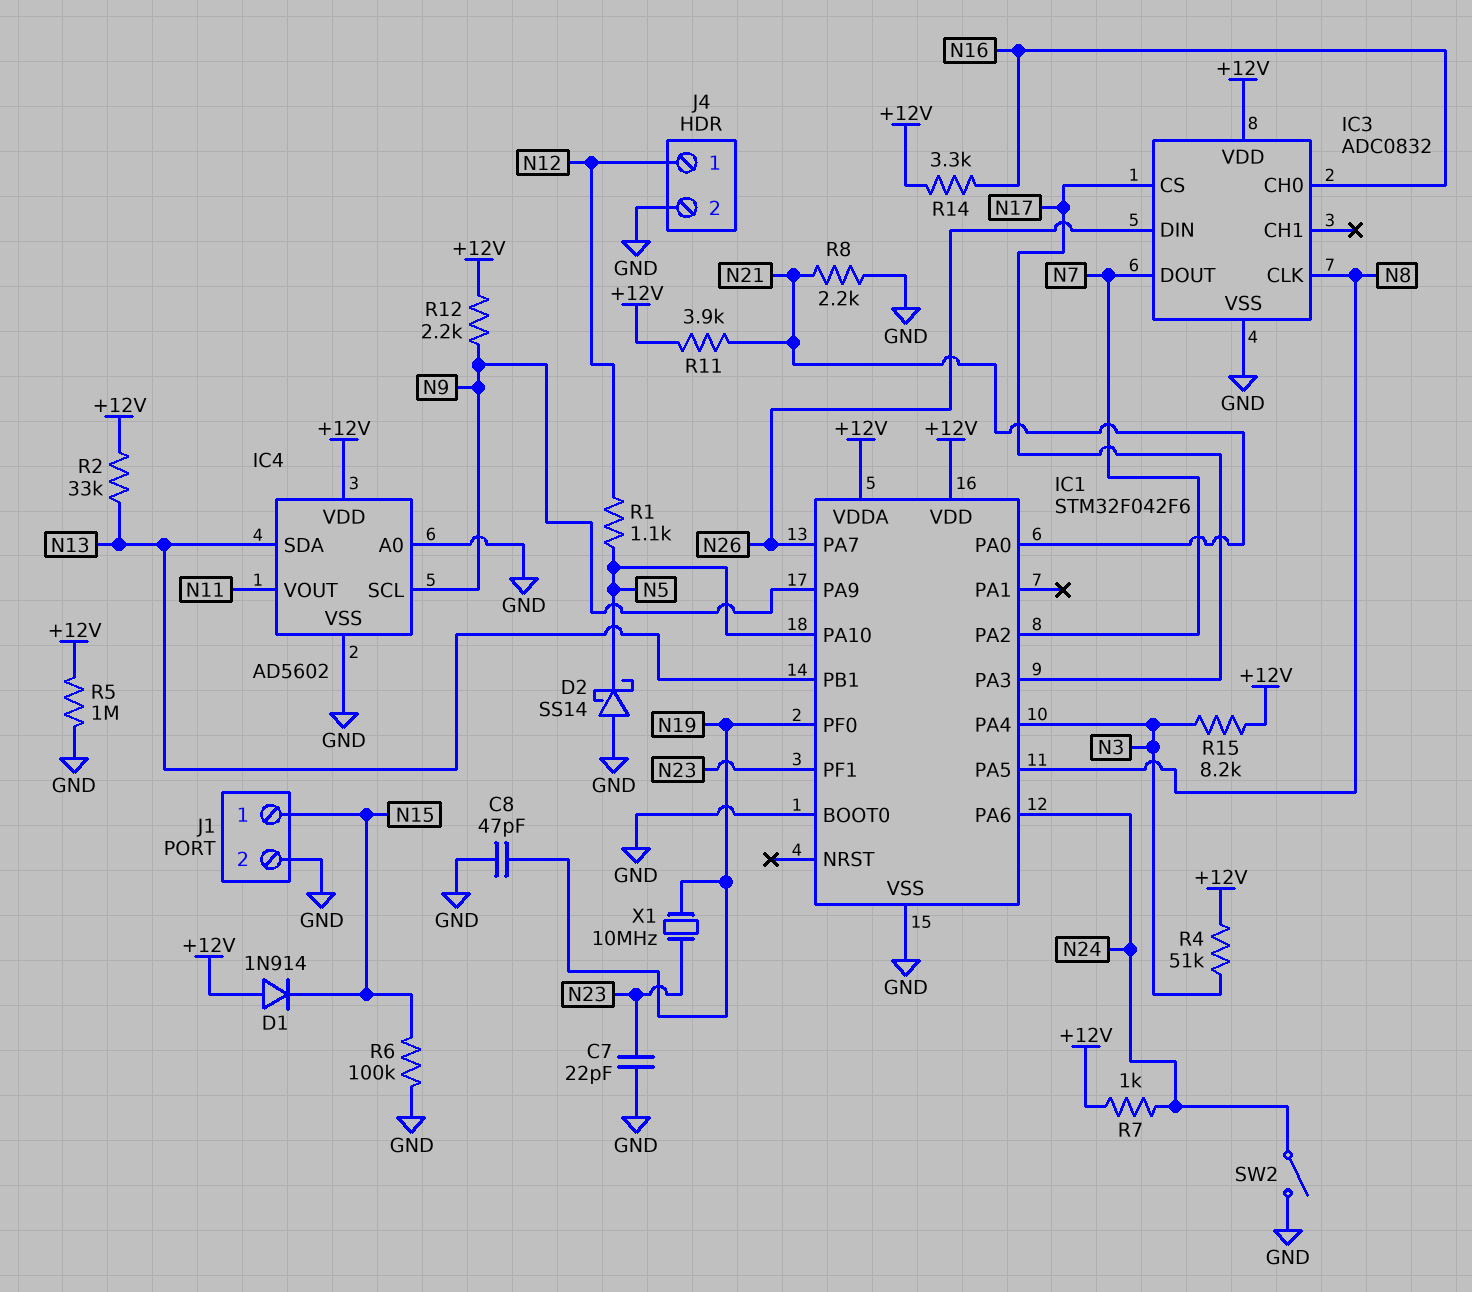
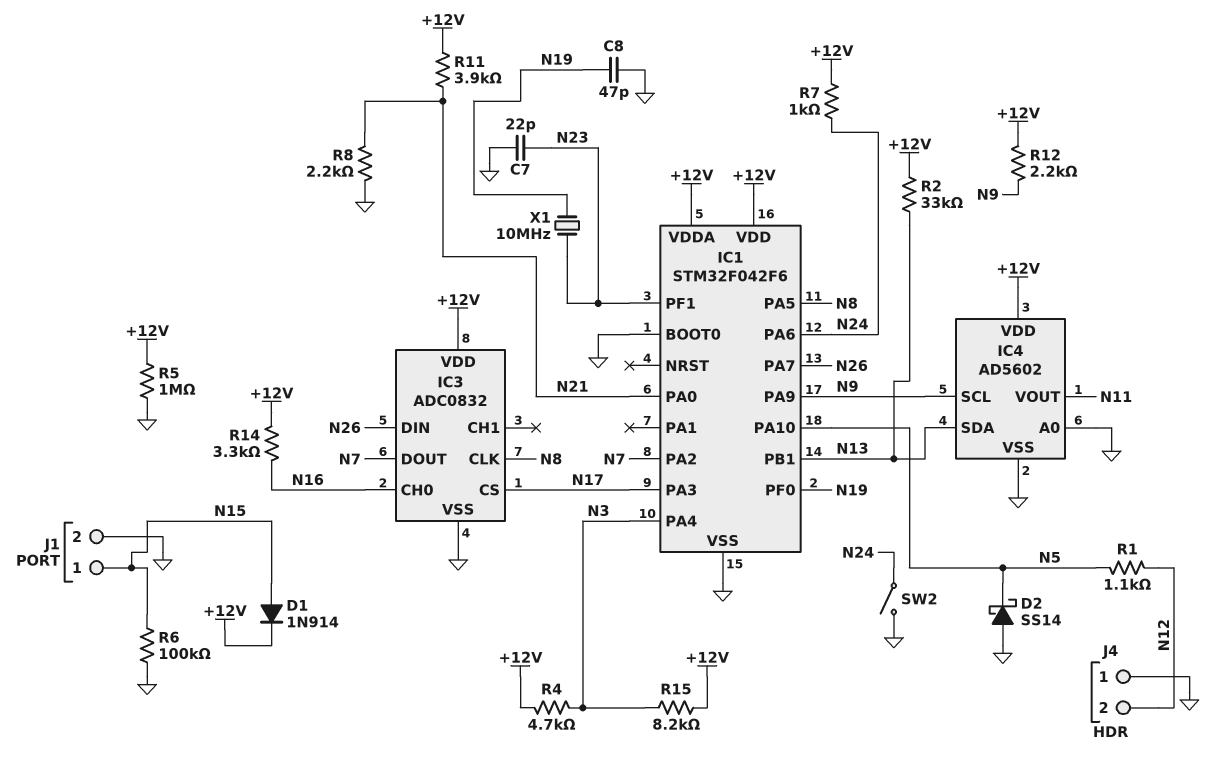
D1: diode 1N914 (A +12V, K N15) -> diode 1N914 (A N15, K +12V)
J4 pin 1: N12 -> GND
J4 pin 2: GND -> N12
R4: 51k (+12V, N3) -> 4.7k (+12V, N3)

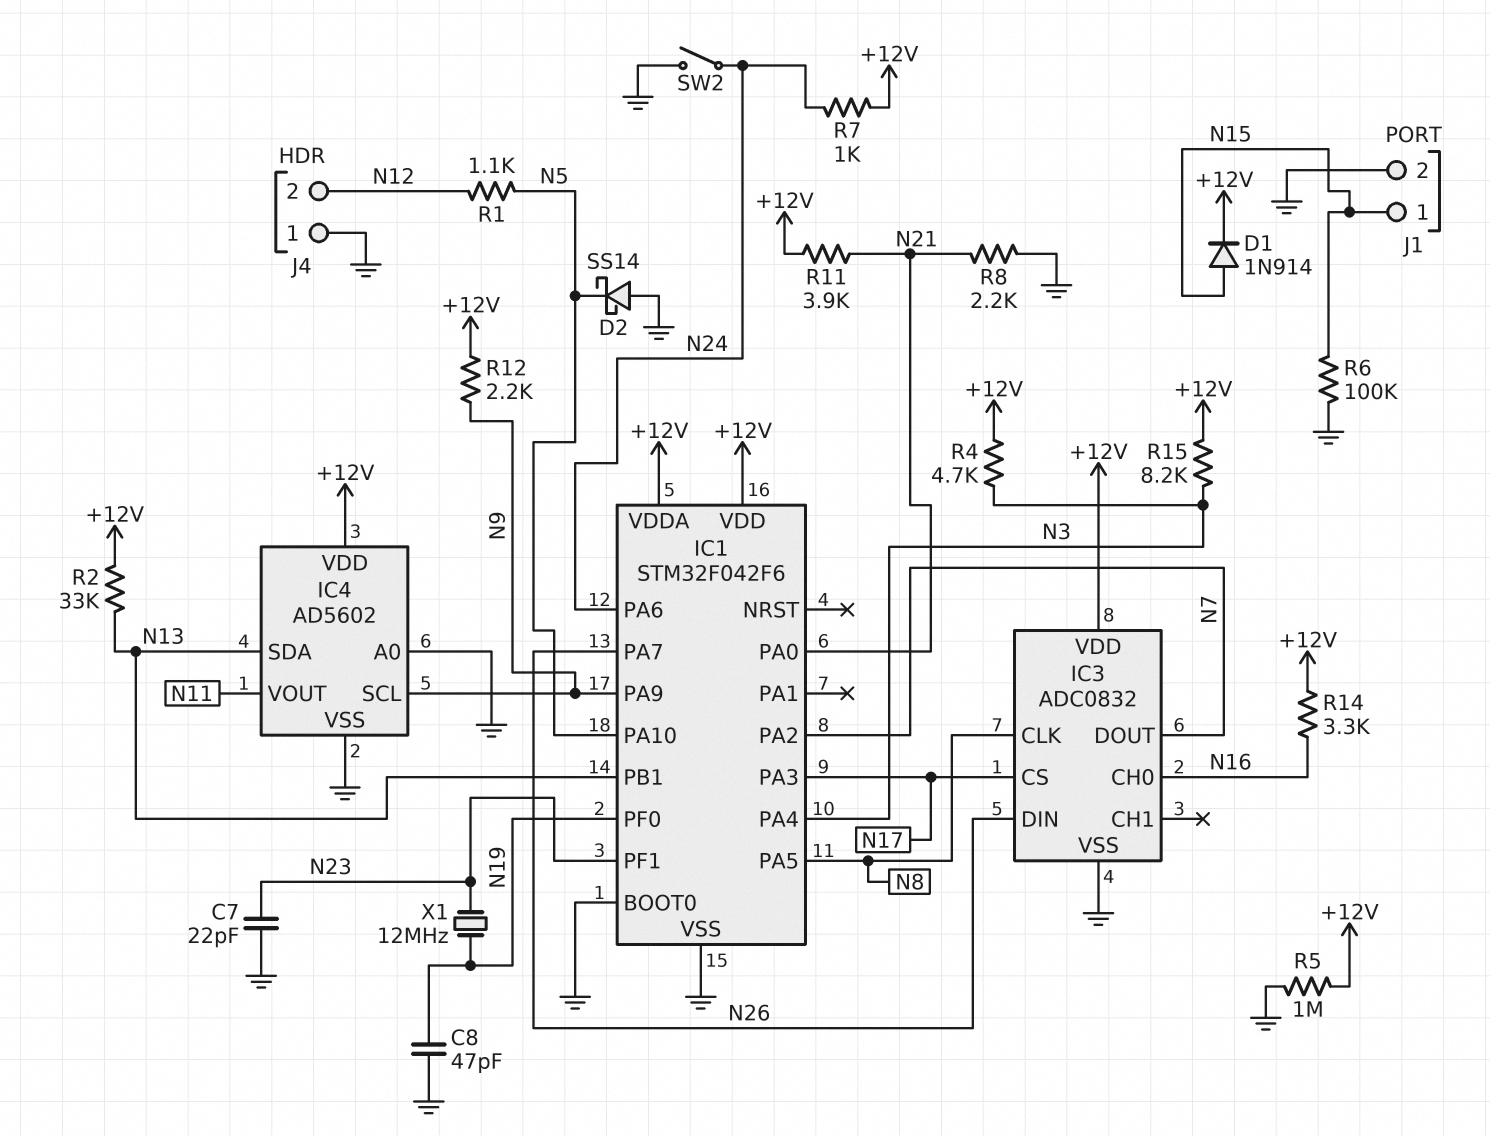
X1: 10MHz (N19, N23) -> 12MHz (N19, N23)

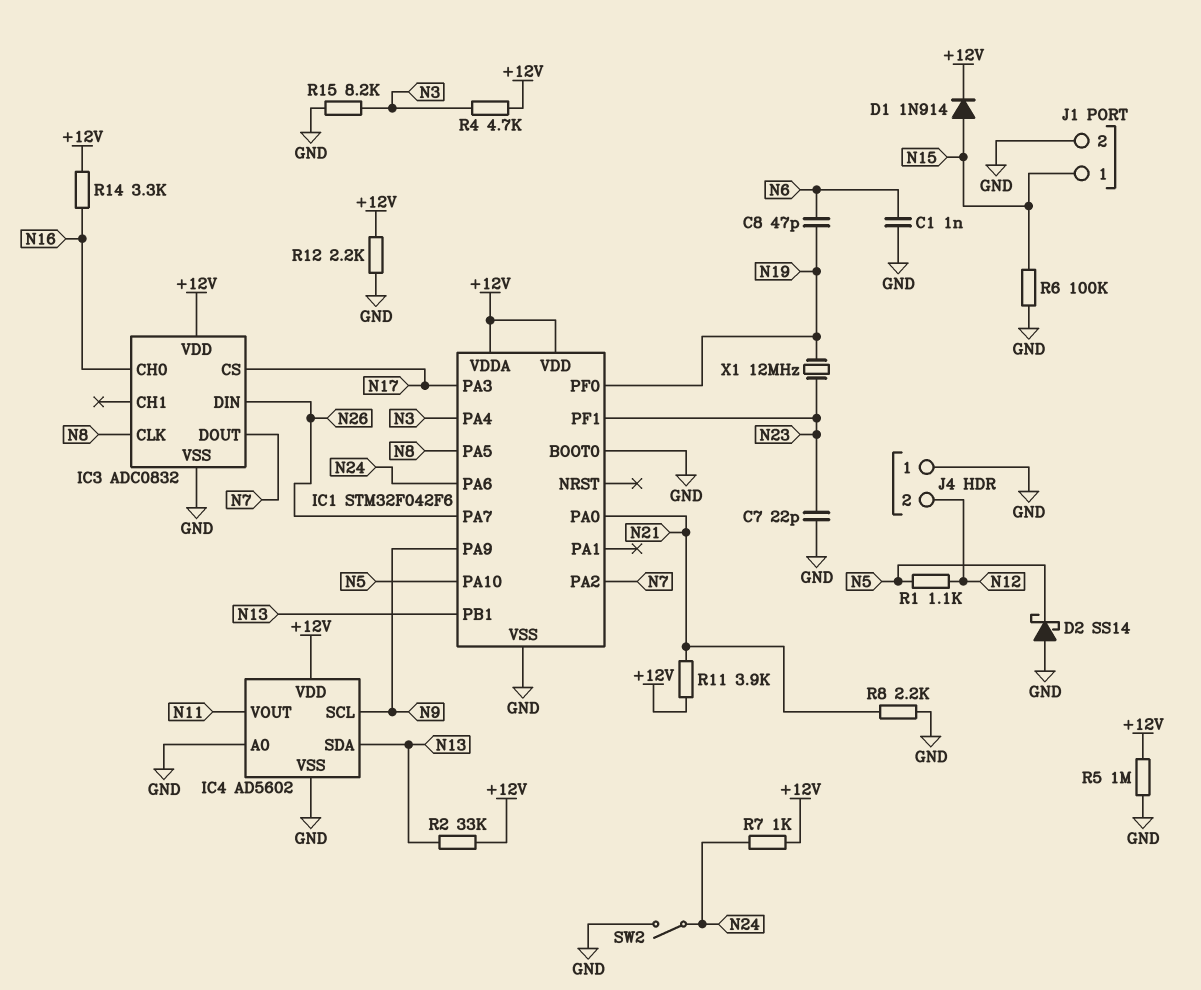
C1: none -> 1nF (GND, N6)
C8: 47pF (GND, N19) -> 47pF (N6, N19)
R12: 2.2k (+12V, N9) -> 2.2k (+12V, GND)
R15: 8.2k (+12V, N3) -> 8.2k (GND, N3)

